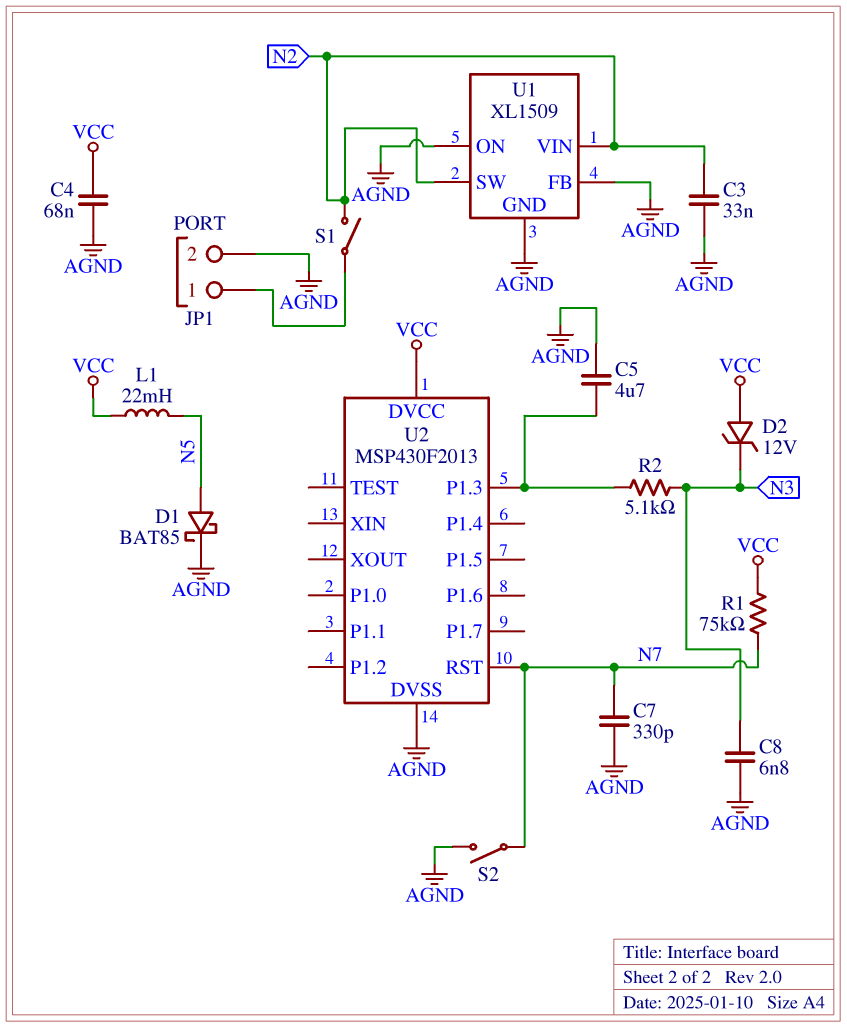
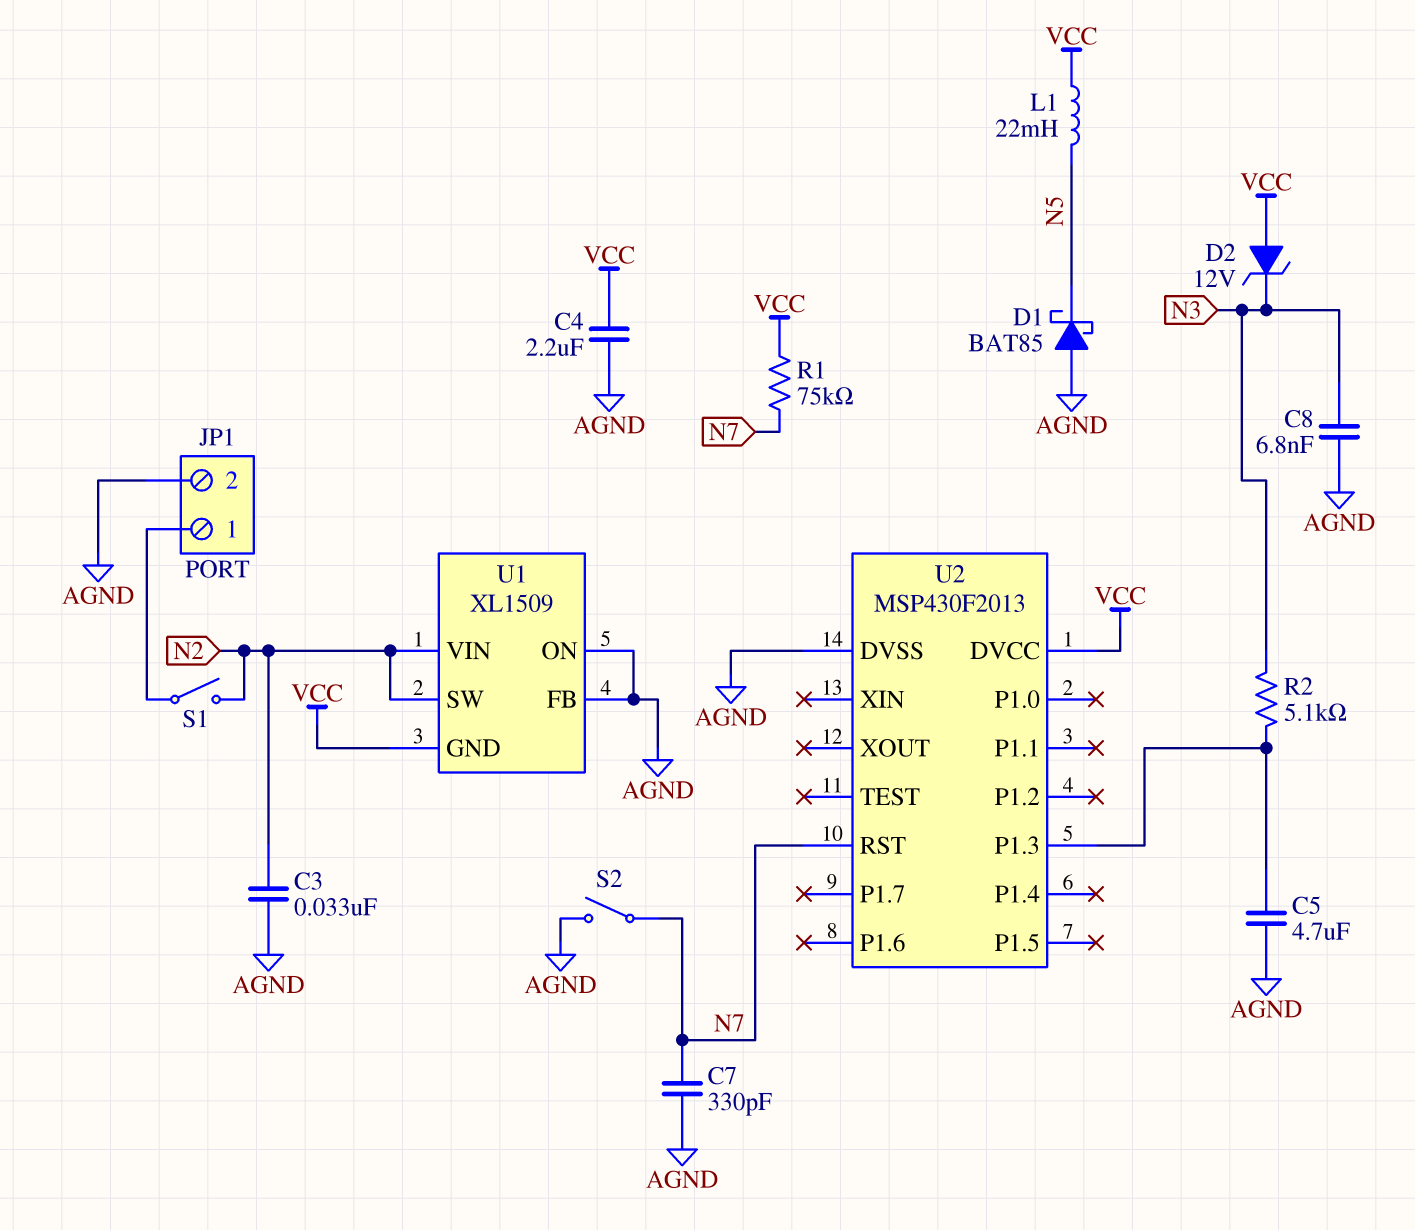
C4: 68nF (AGND, VCC) -> 2.2uF (AGND, VCC)
D1: schottky BAT85 (A N5, K AGND) -> schottky BAT85 (A AGND, K N5)
U1 pin GND: AGND -> VCC

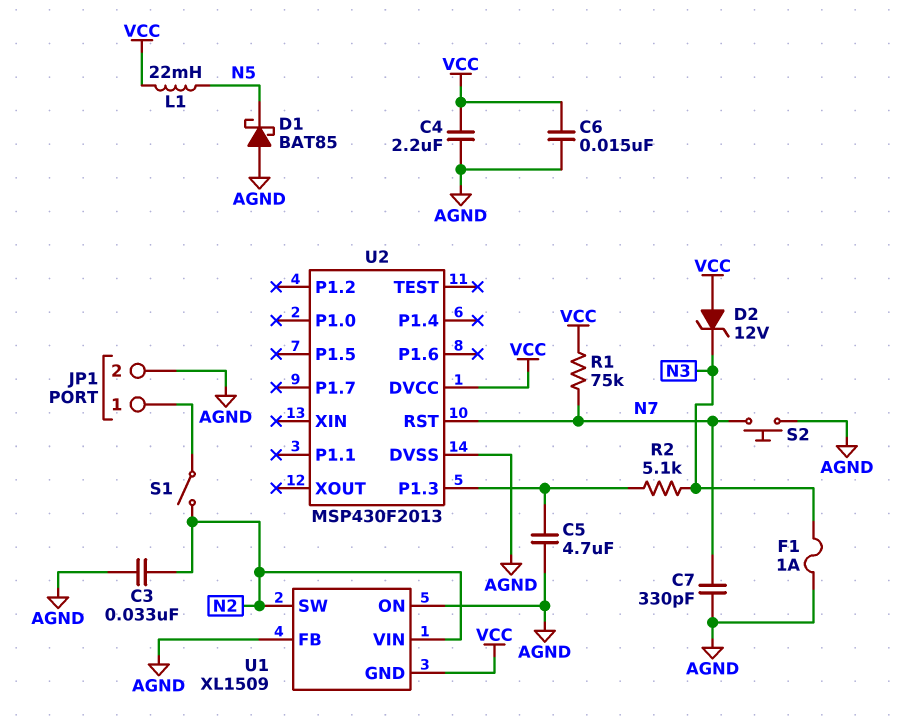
C6: none -> 15nF (AGND, VCC)
C8: 6.8nF (AGND, N3) -> none
F1: none -> 1A (AGND, N3)
S2: switch (AGND, N7) -> button (AGND, N7)

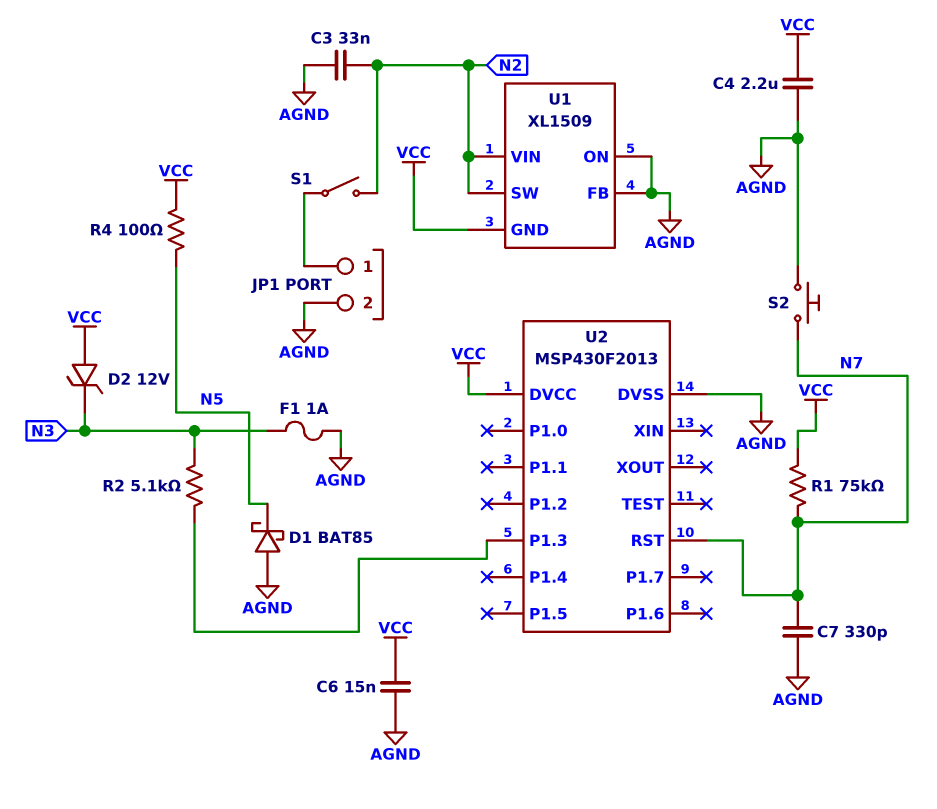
C5: 4.7uF (AGND, U2/P1.3) -> none
L1: 22mH (N5, VCC) -> none
R4: none -> 100 (N5, VCC)

